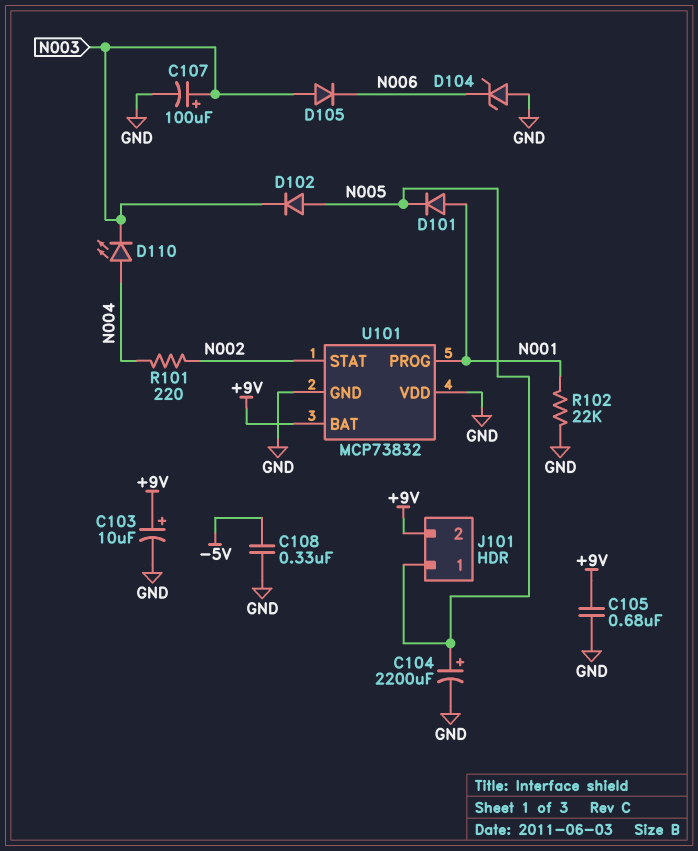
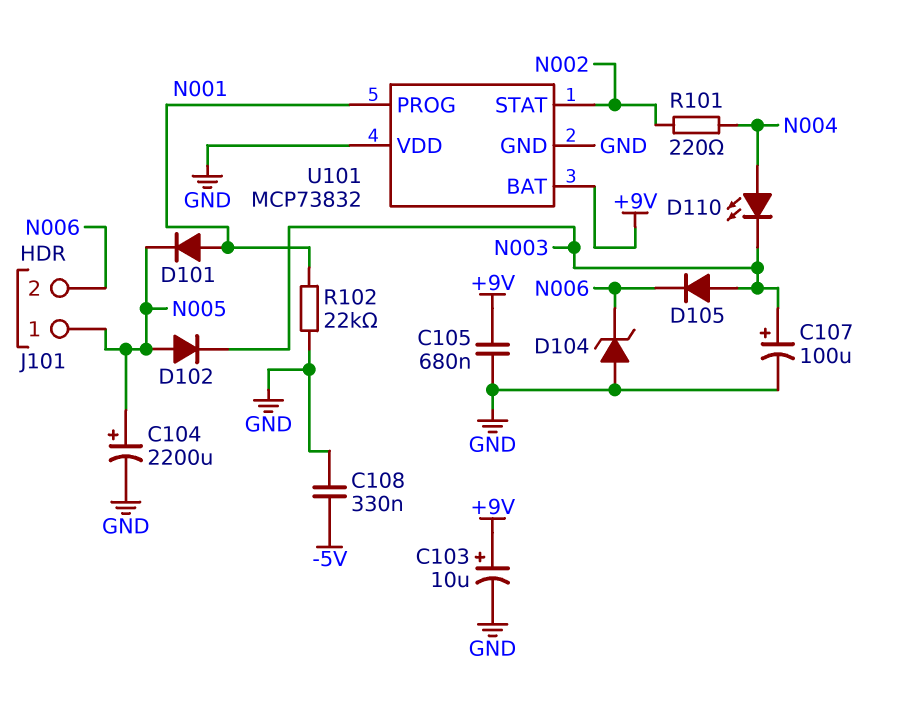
J101 pin 2: +9V -> N006

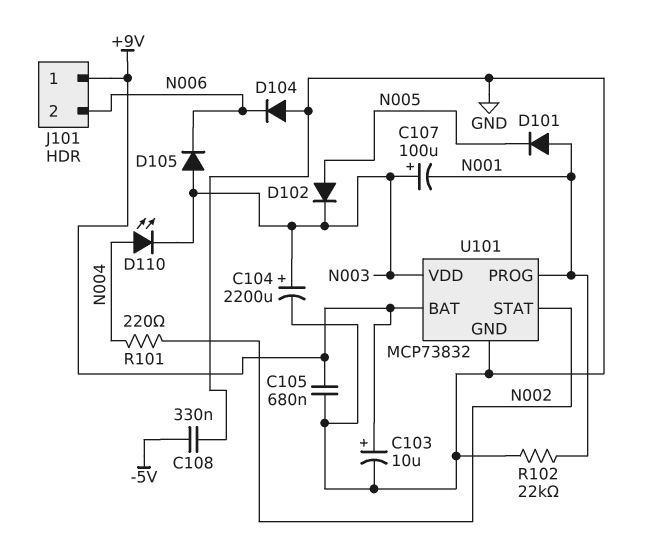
C104: 2200uF (plus N005, minus GND) -> 2200uF (plus N003, minus GND)
C107: 100uF (plus N003, minus GND) -> 100uF (plus N003, minus N001)
D104: zener (A GND, K N006) -> diode (A GND, K N006)
J101 pin 1: N005 -> +9V
U101 pin VDD: GND -> N003

